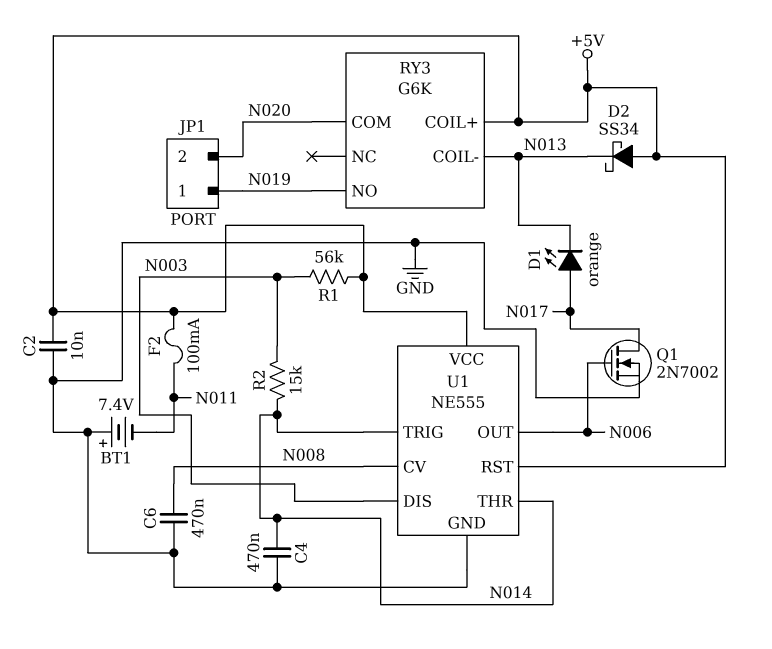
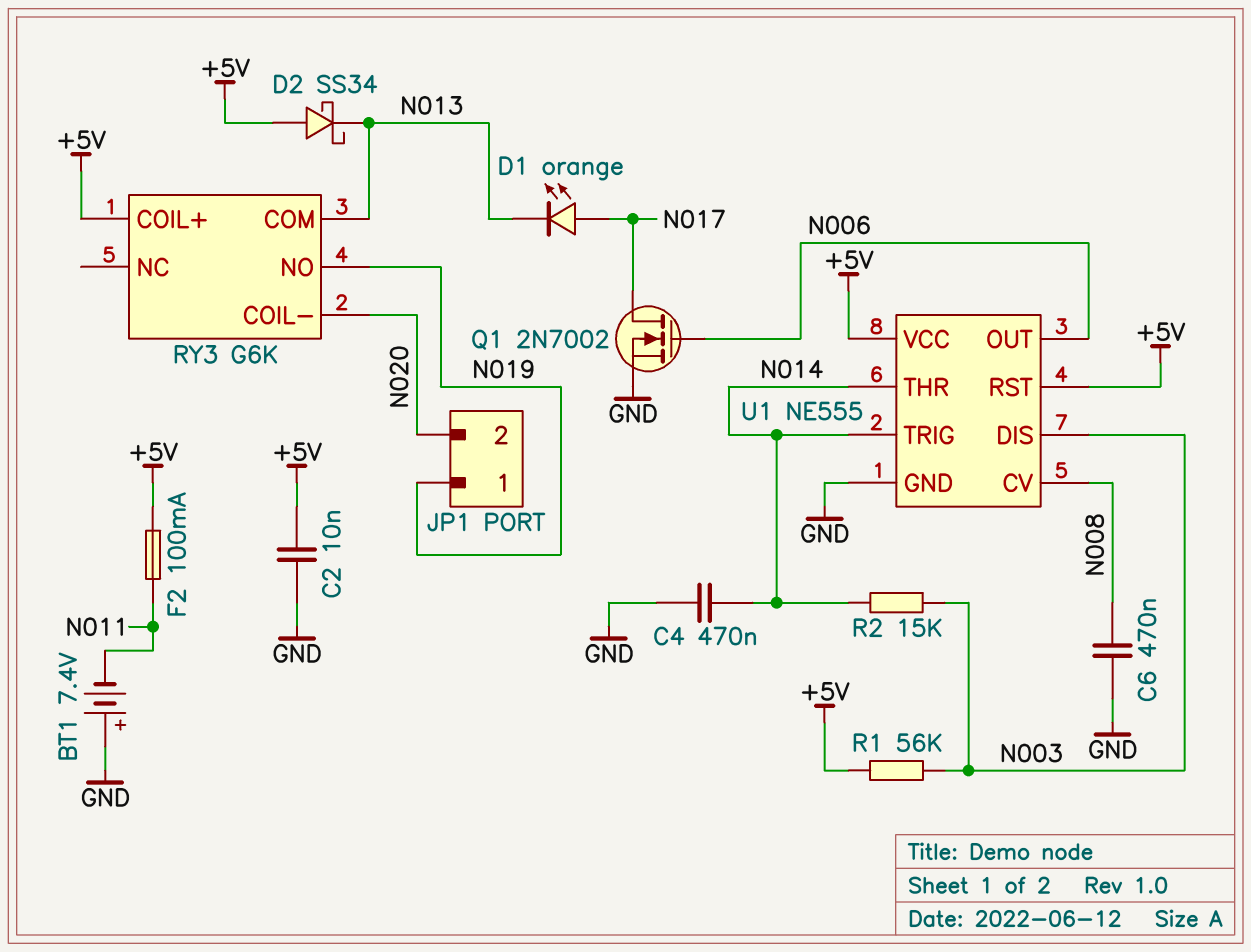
RY3 pin COIL-: N013 -> N020
RY3 pin COM: N020 -> N013

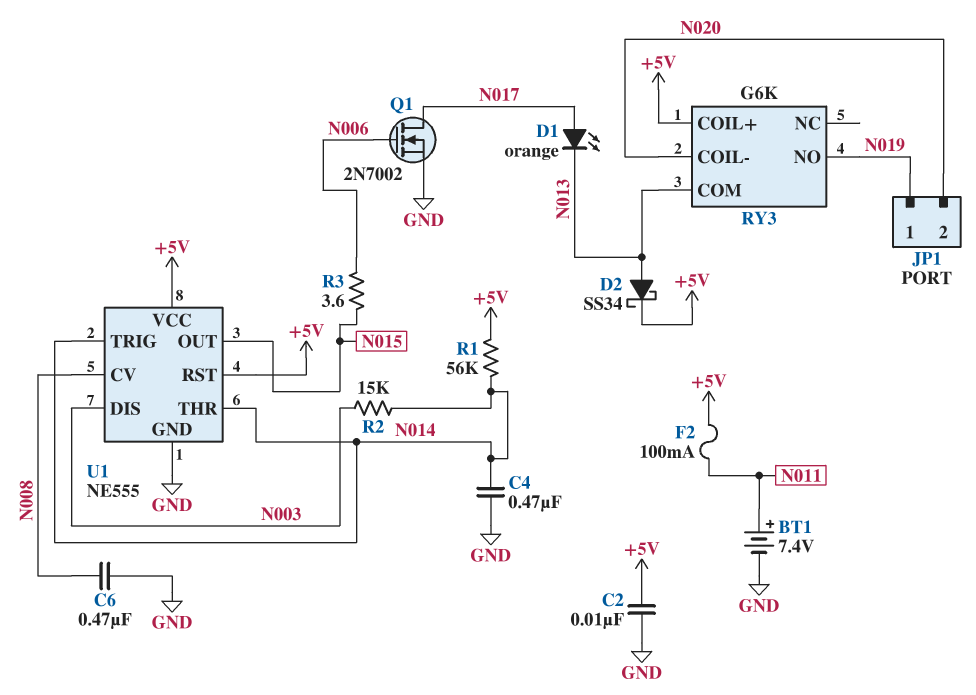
BT1: 7.4V (plus GND, minus N011) -> 7.4V (plus N011, minus GND)
D2: schottky SS34 (A +5V, K N013) -> schottky SS34 (A N013, K +5V)
R1: 56k (+5V, N003) -> 56k (+5V, N014)
R3: none -> 3.6 (N006, N015)
U1 pin OUT: N006 -> N015

